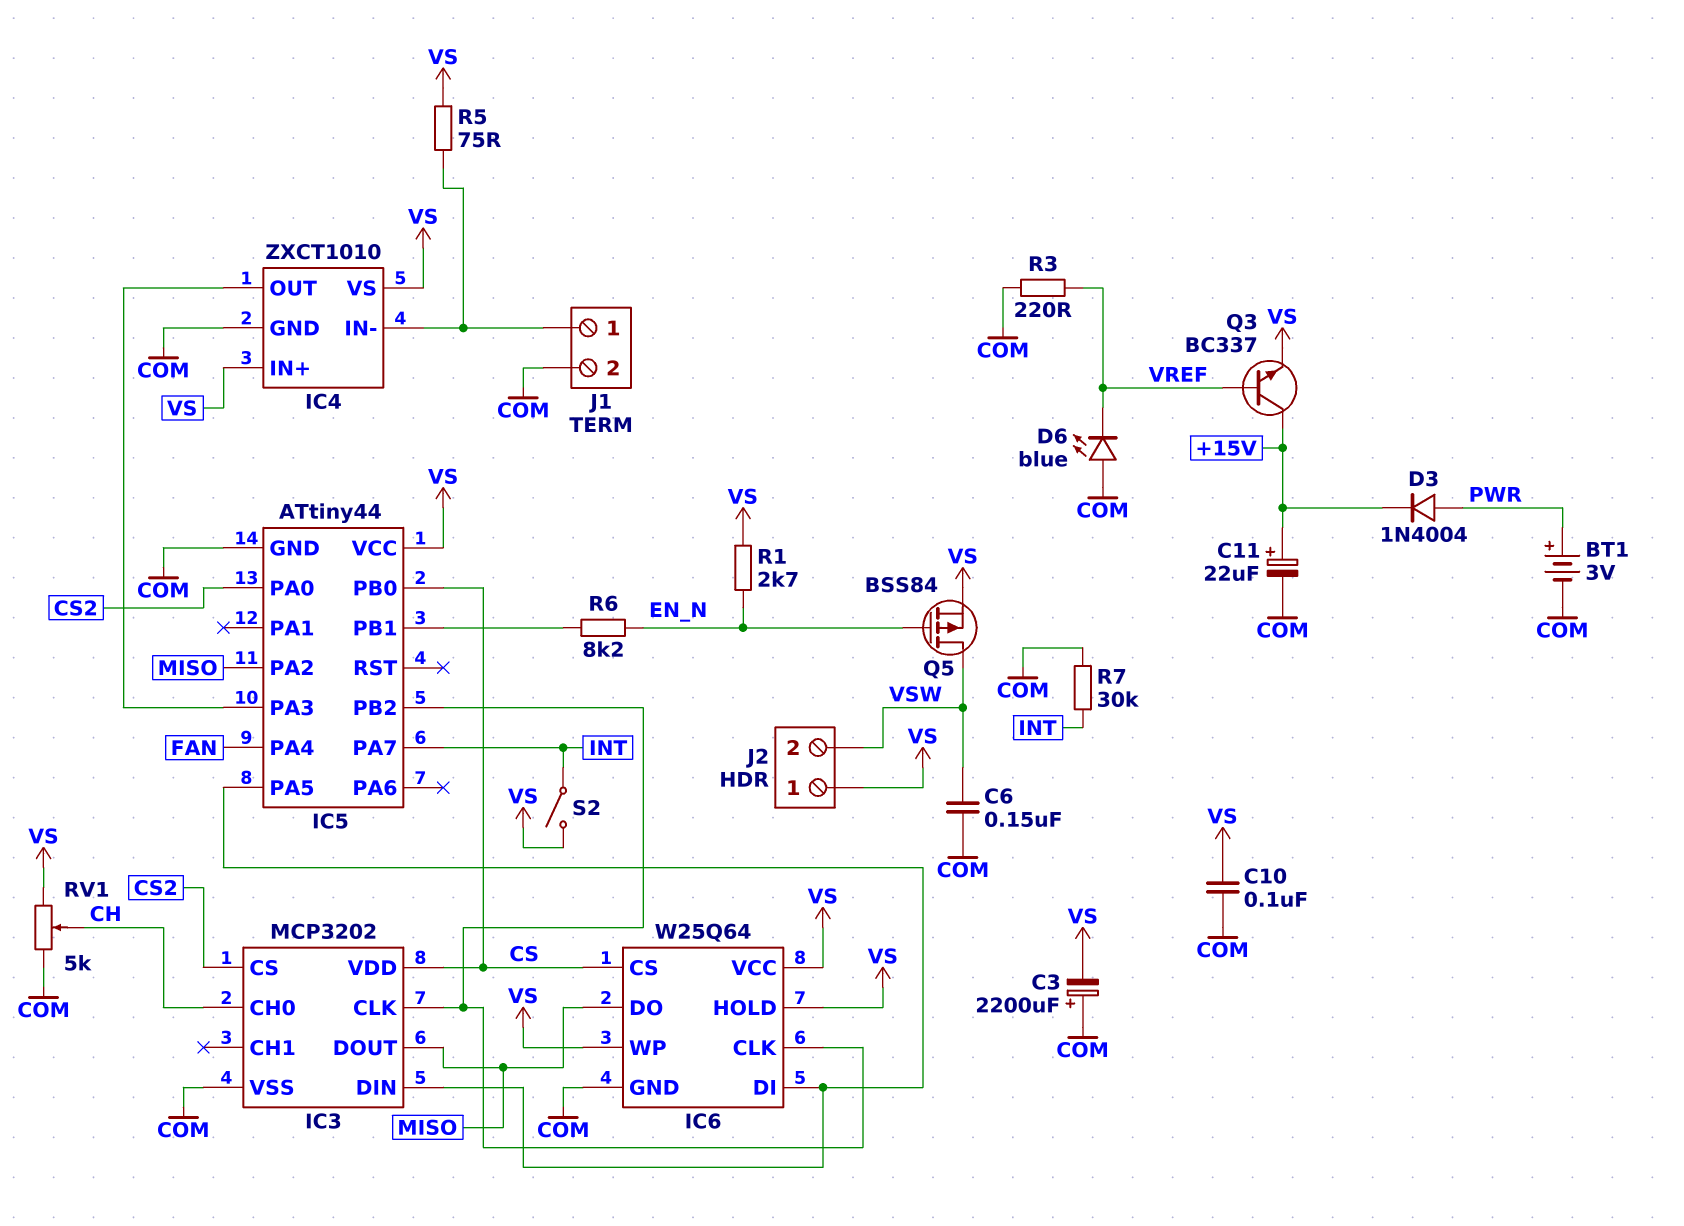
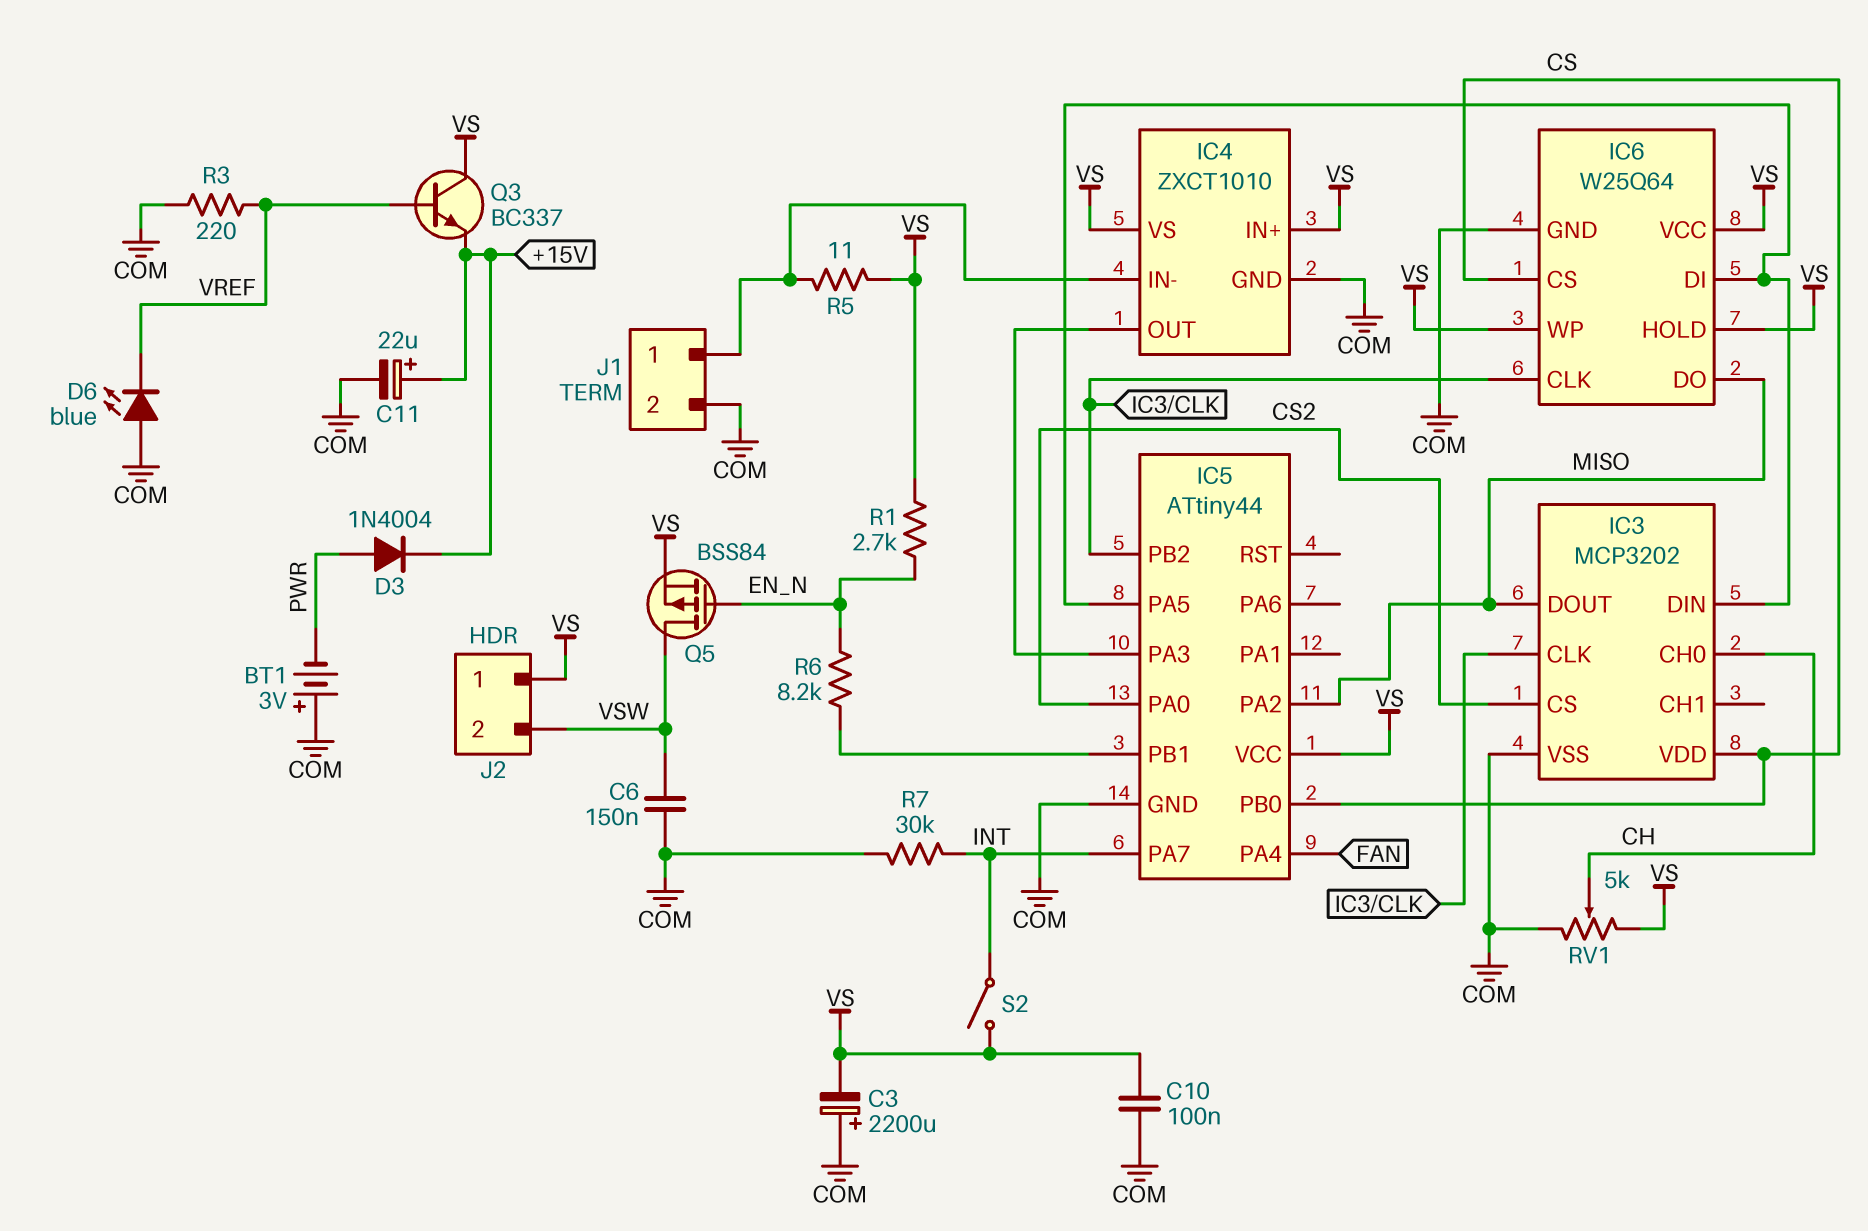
BT1: 3V (plus PWR, minus COM) -> 3V (plus COM, minus PWR)
Q3: NPN BC337 (B VREF, C +15V, E VS) -> NPN BC337 (B VREF, C VS, E +15V)
R5: 75 (IC4/IN-, VS) -> 11 (IC4/IN-, VS)

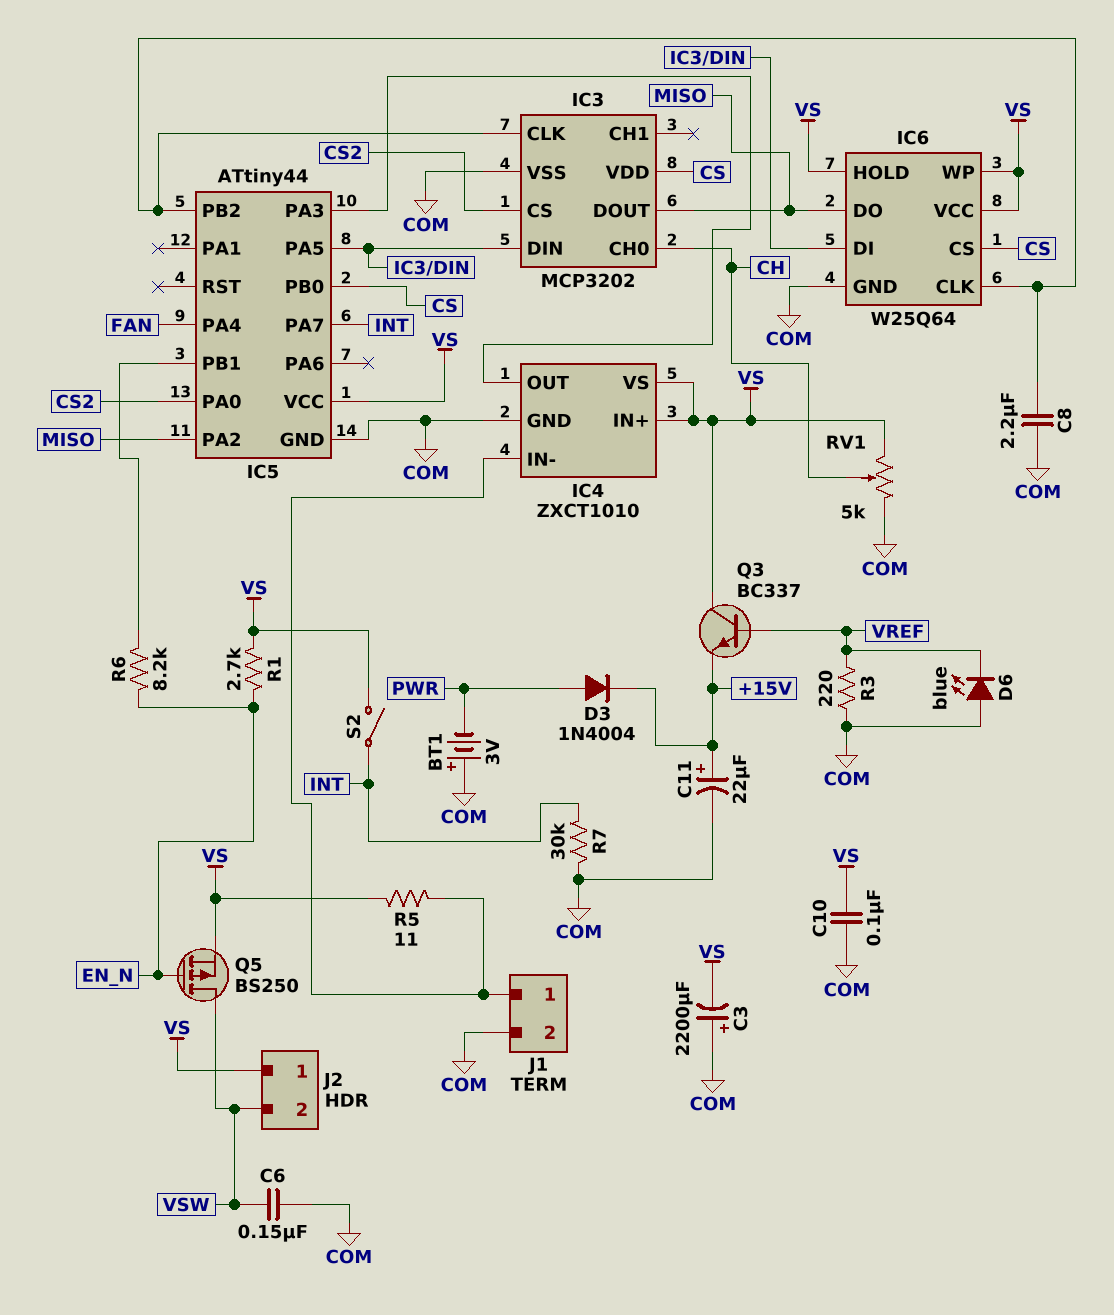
C8: none -> 2.2uF (COM, IC3/CLK)
Q5: PMOS BSS84 (G EN_N, D VSW, S VS) -> PMOS BS250 (G EN_N, D VSW, S VS)

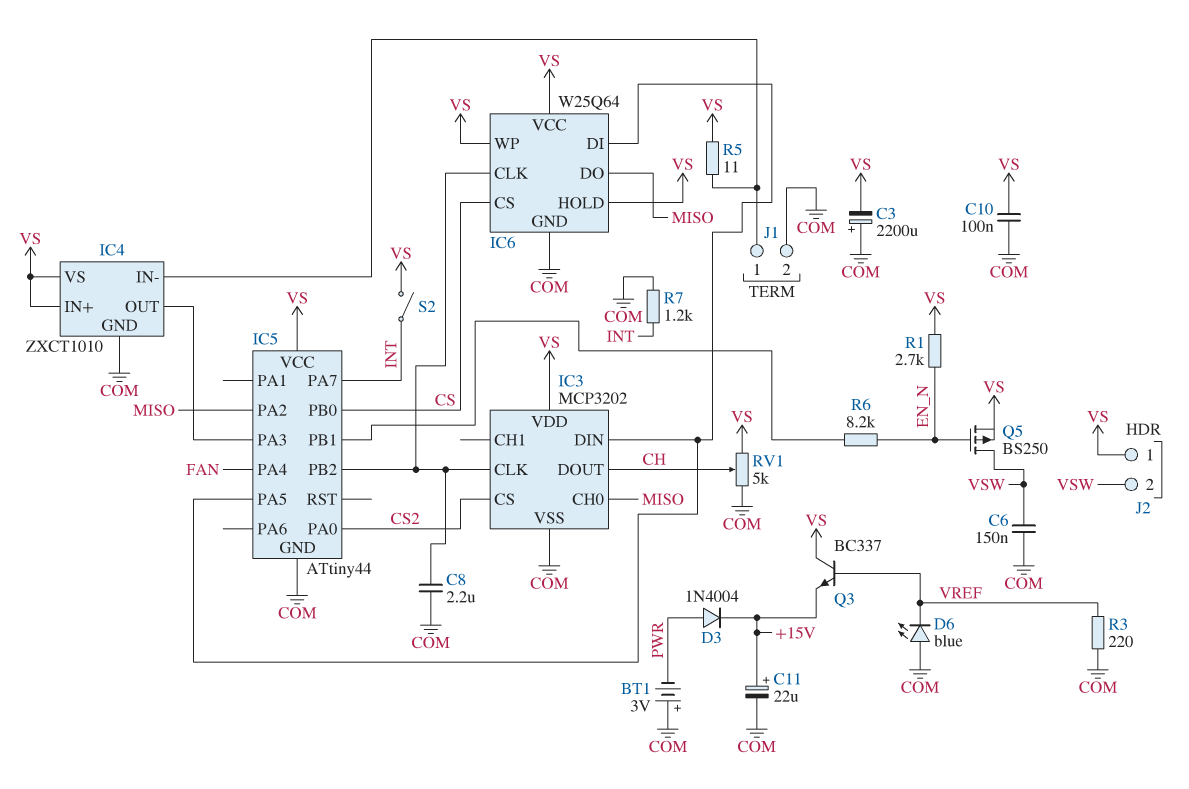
IC3 pin CH0: CH -> MISO
IC3 pin DOUT: MISO -> CH
IC3 pin VDD: CS -> VS
R7: 30k (COM, INT) -> 1.2k (COM, INT)

